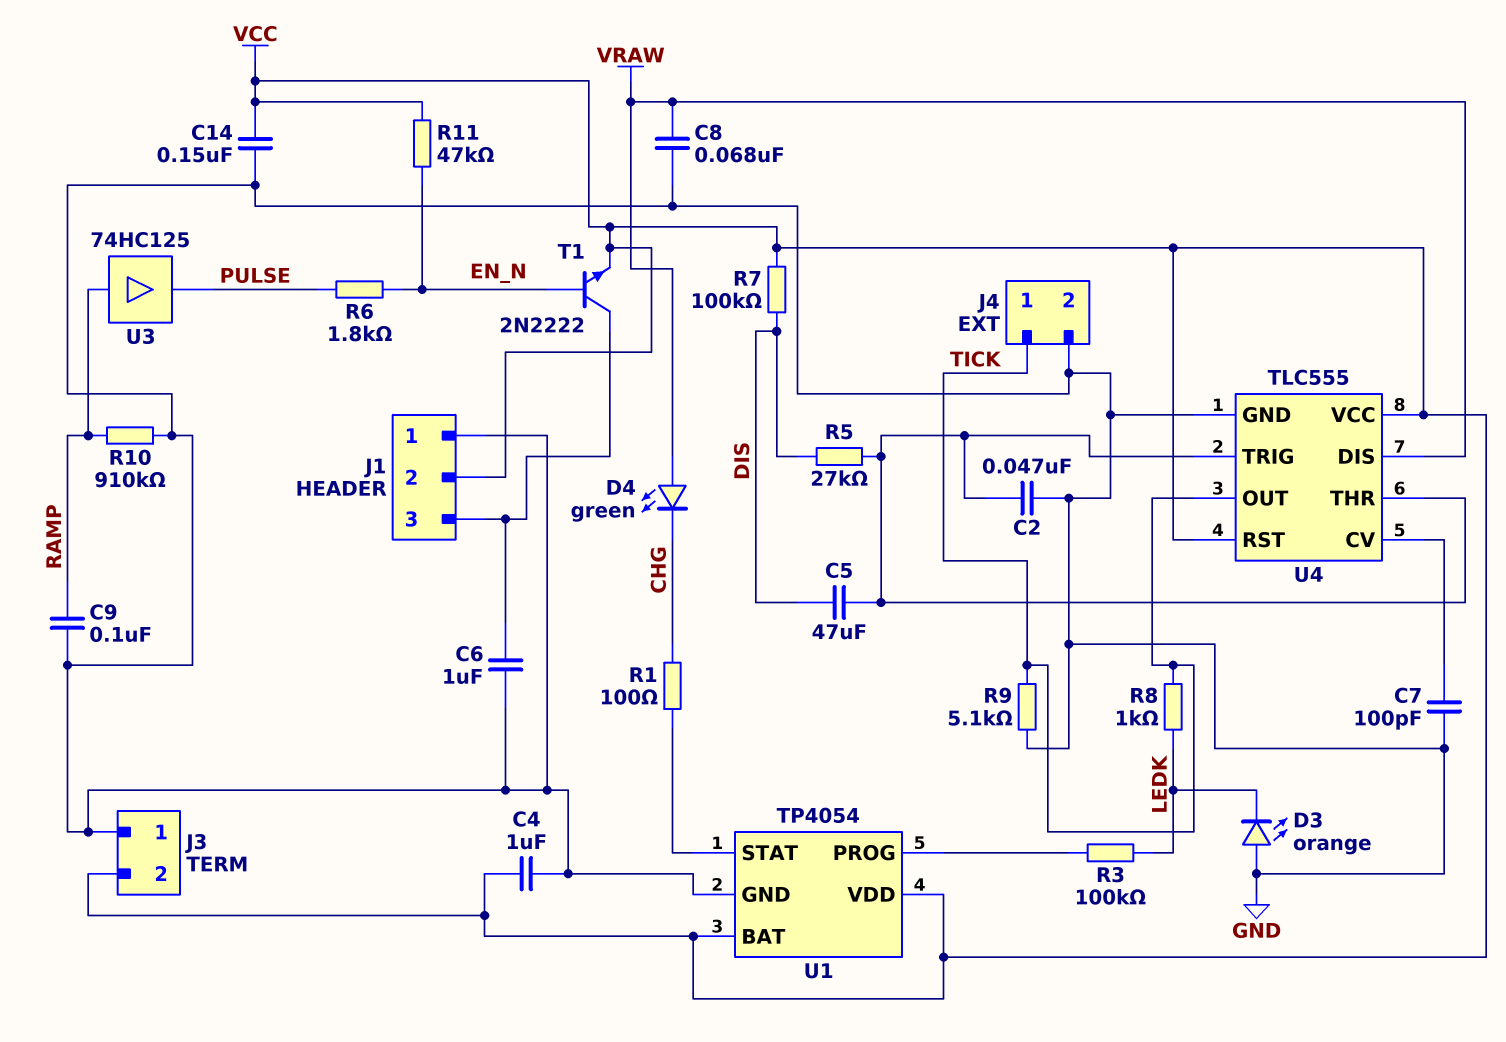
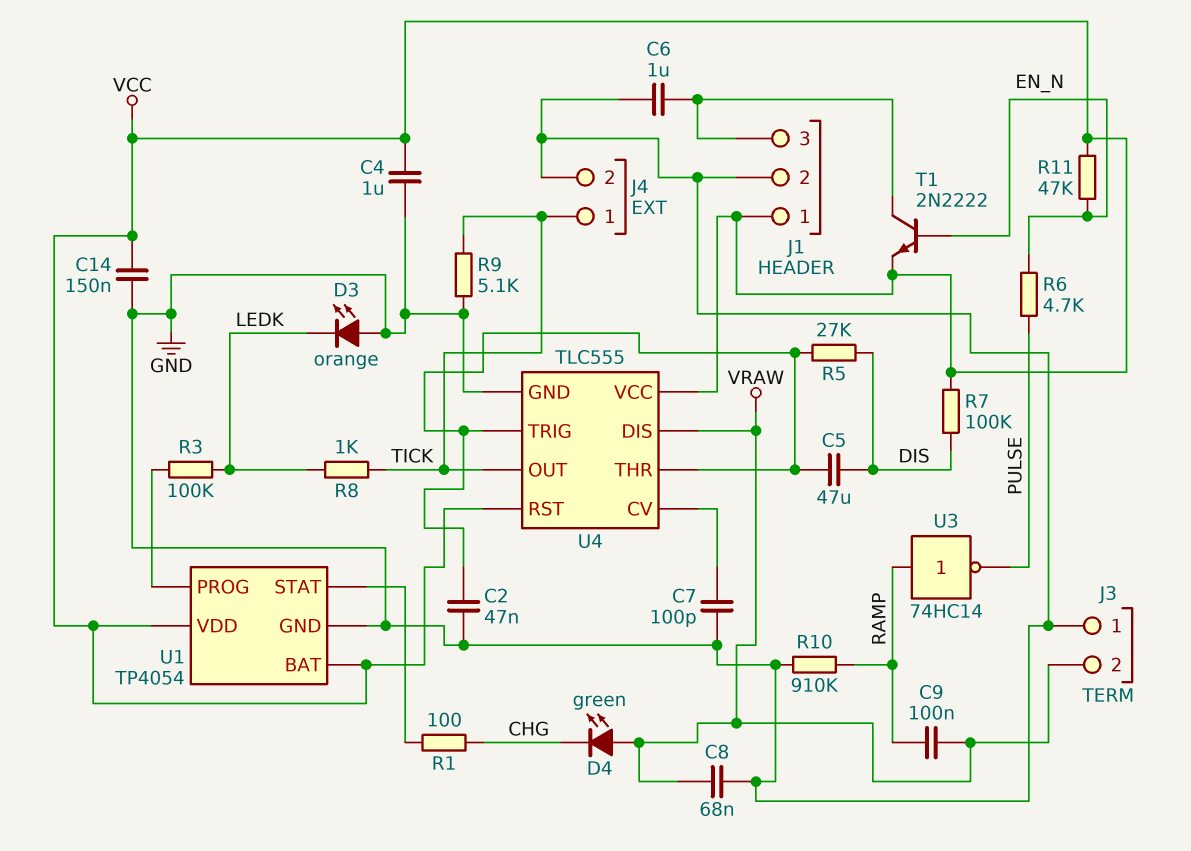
C9: 100nF (GND, RAMP) -> 100nF (RAMP, VRAW)
J1 pin 1: GND -> VCC
J1 pin 2: VCC -> GND
J3 pin 2: VCC -> VRAW
R6: 1.8k (EN_N, PULSE) -> 4.7k (EN_N, PULSE)
U3: buffer 74HC125 (in RAMP, out PULSE) -> NOT 74HC14 (in RAMP, out PULSE)

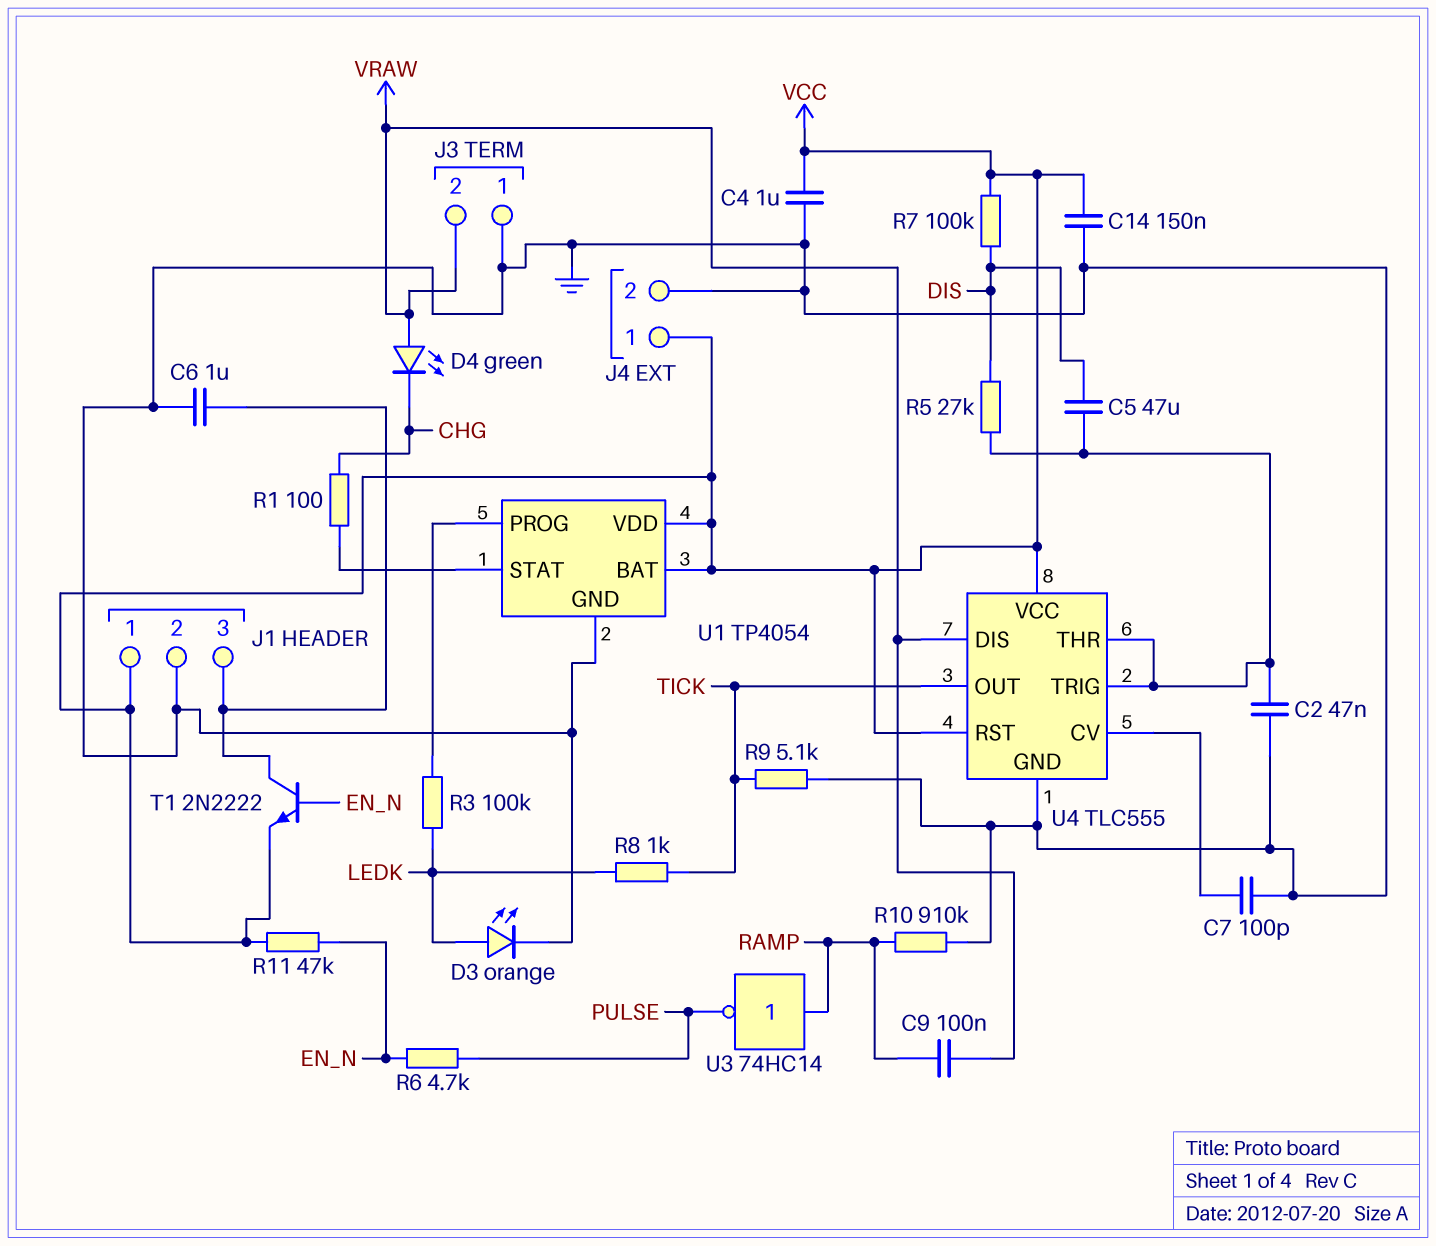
C8: 68nF (GND, VRAW) -> none
D3: LED orange (A GND, K LEDK) -> LED orange (A LEDK, K GND)
J4 pin 1: TICK -> VCC

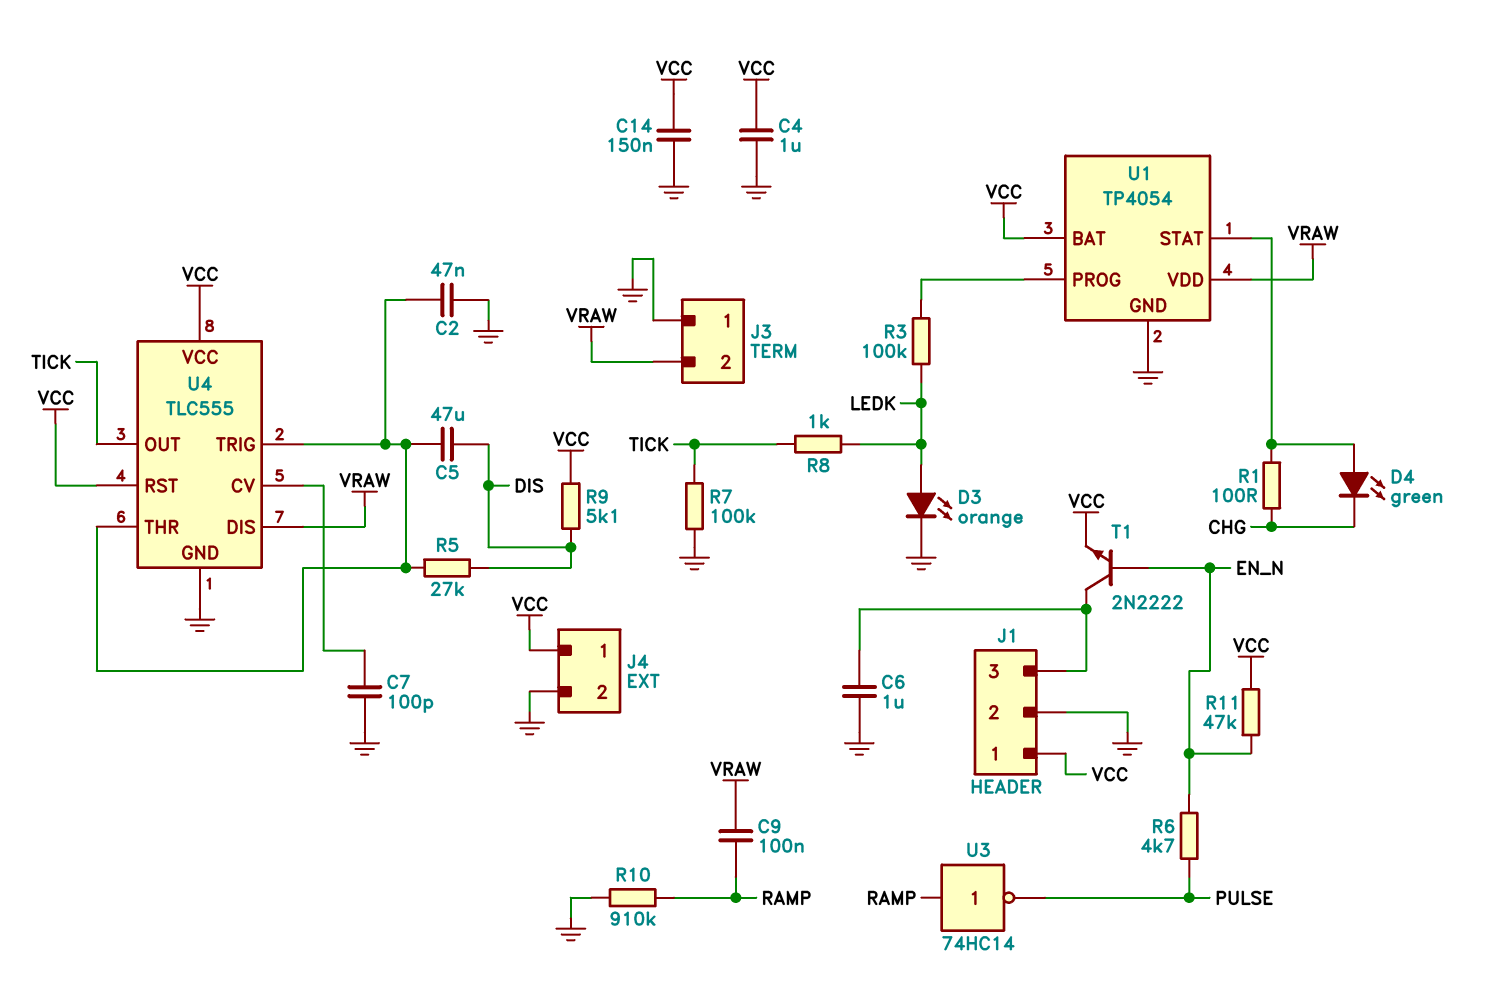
D4: LED green (A VRAW, K CHG) -> LED green (A U1/STAT, K CHG)
R7: 100k (DIS, VCC) -> 100k (GND, TICK)
R9: 5.1k (GND, TICK) -> 5.1k (DIS, VCC)
U1 pin VDD: VCC -> VRAW

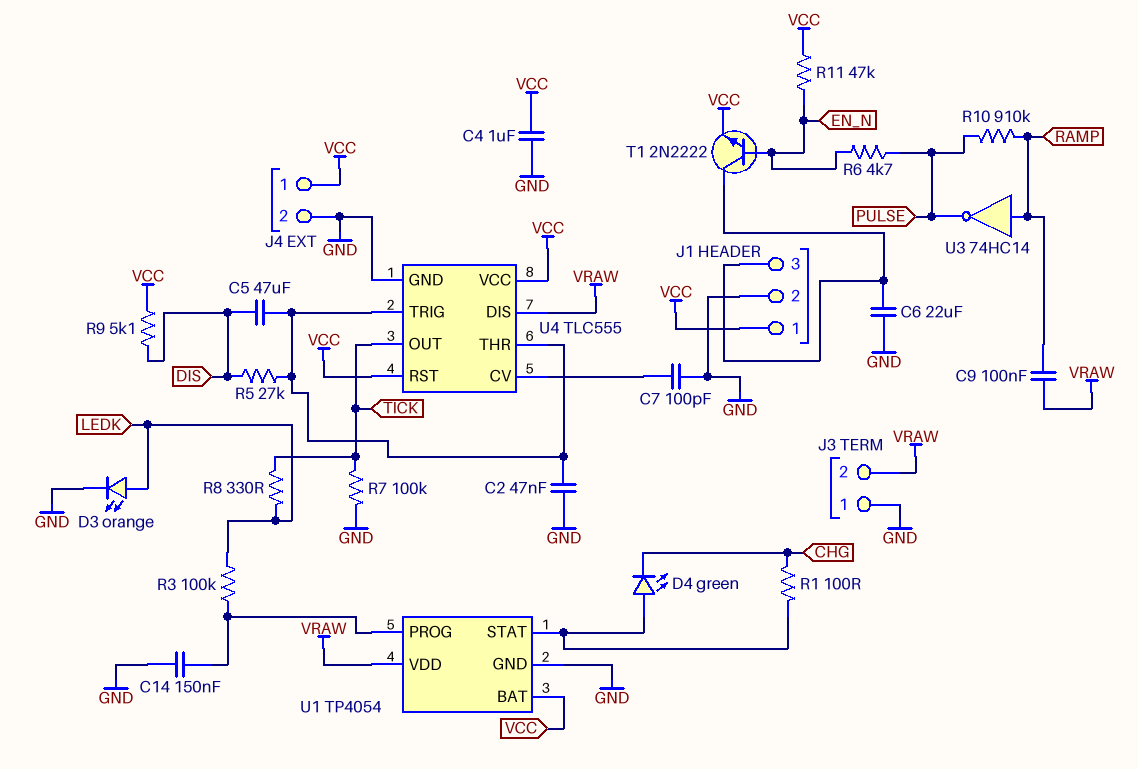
C6: 1uF (GND, J1/3) -> 22uF (GND, J1/3)
C14: 150nF (GND, VCC) -> 150nF (GND, U1/PROG)
R8: 1k (LEDK, TICK) -> 330 (LEDK, TICK)
R10: 910k (GND, RAMP) -> 910k (PULSE, RAMP)

